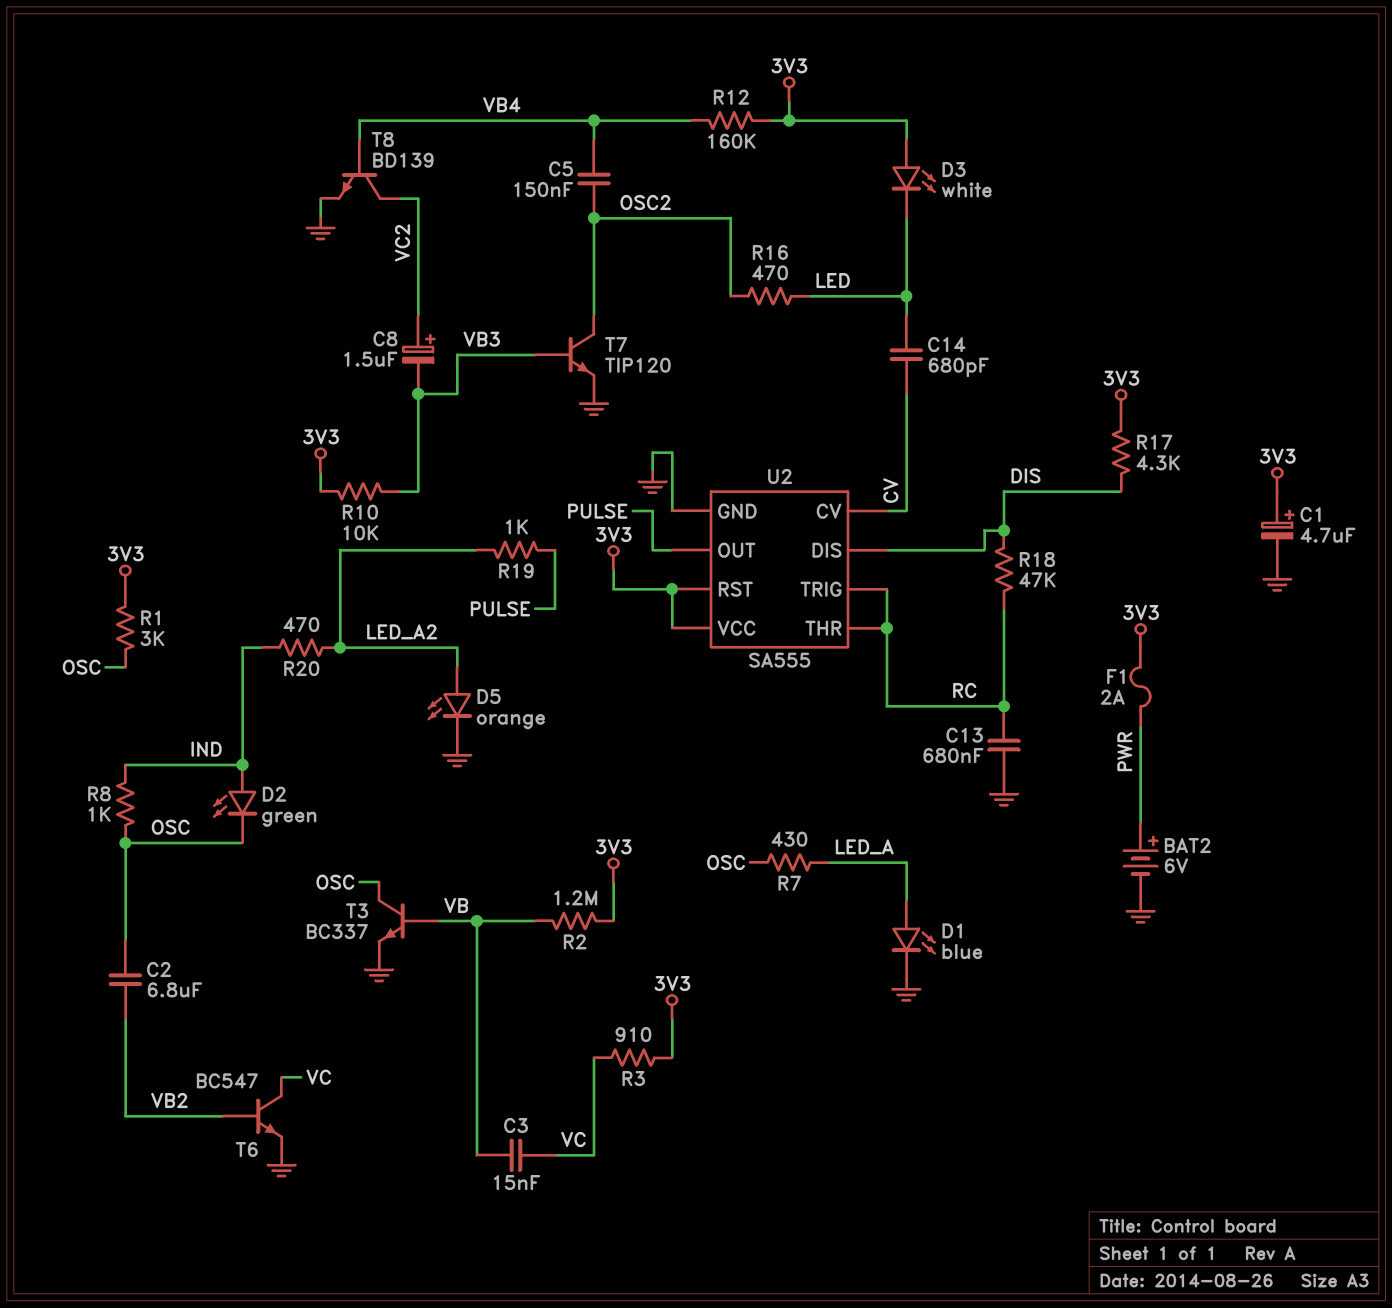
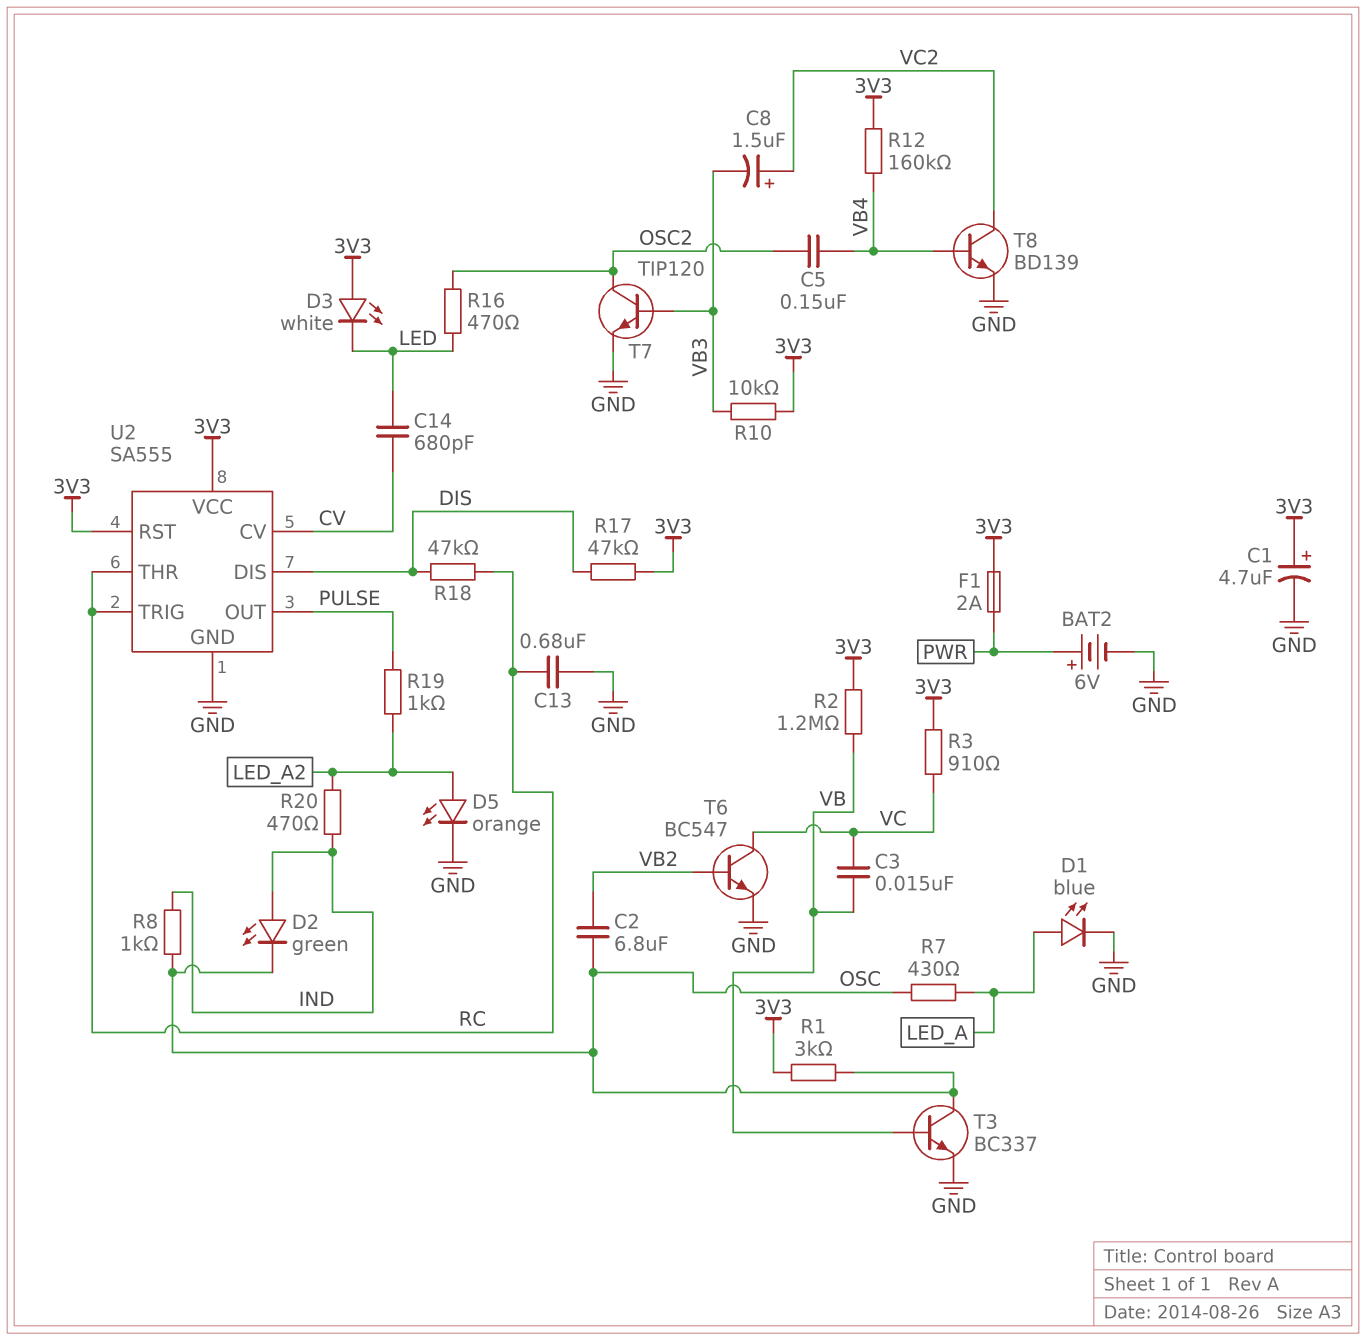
R17: 4.3k (3V3, DIS) -> 47k (3V3, DIS)

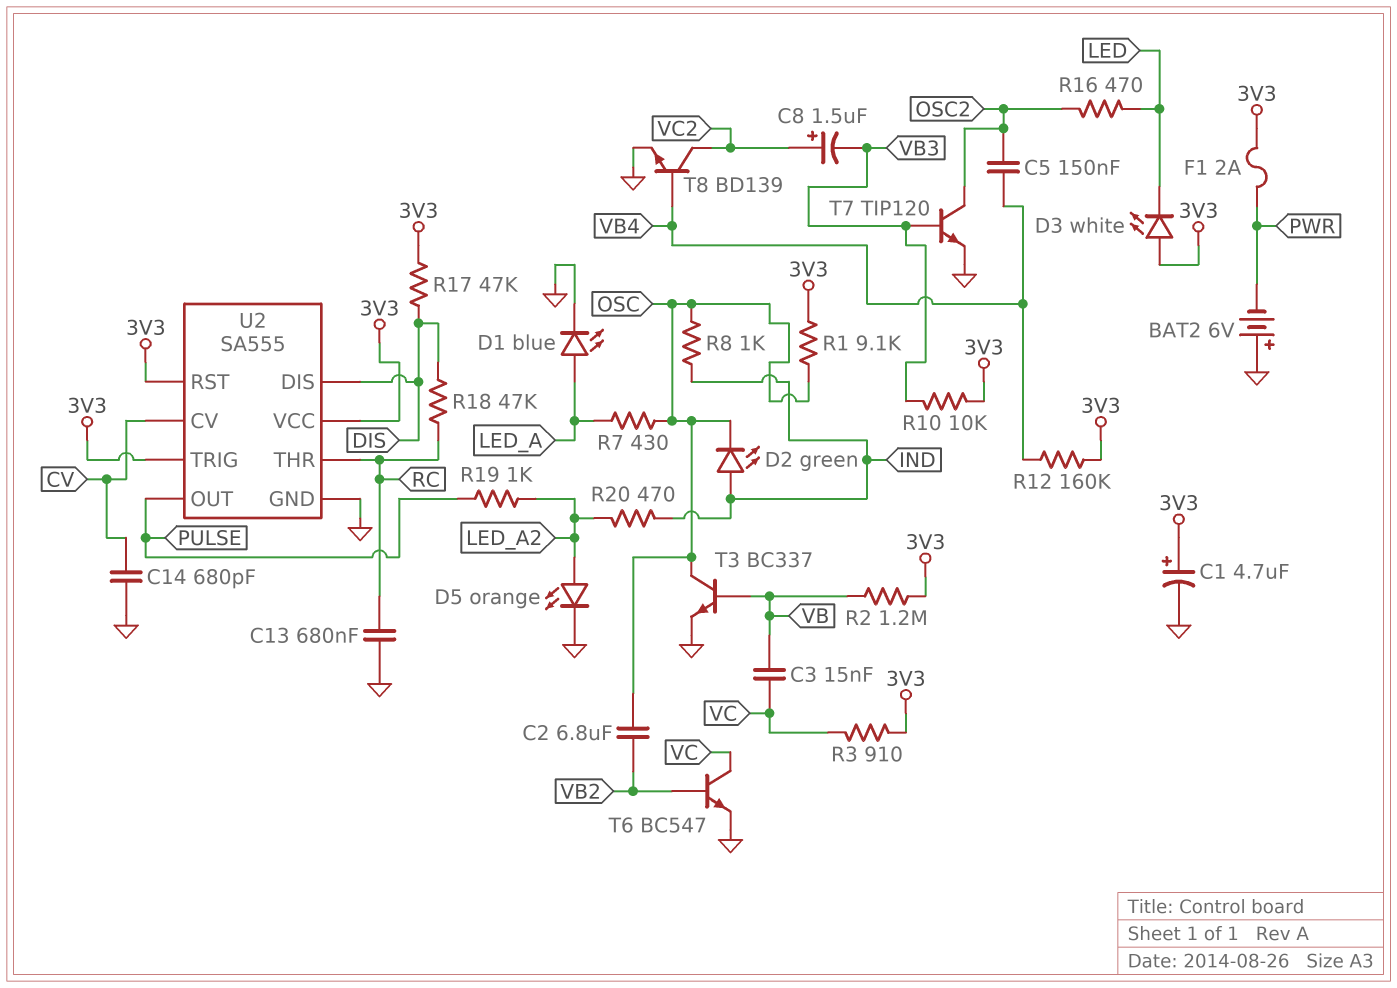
BAT2: 6V (plus PWR, minus GND) -> 6V (plus GND, minus PWR)
C14: 680pF (CV, LED) -> 680pF (CV, GND)
R1: 3k (3V3, OSC) -> 9.1k (3V3, OSC)
U2 pin TRIG: RC -> 3V3

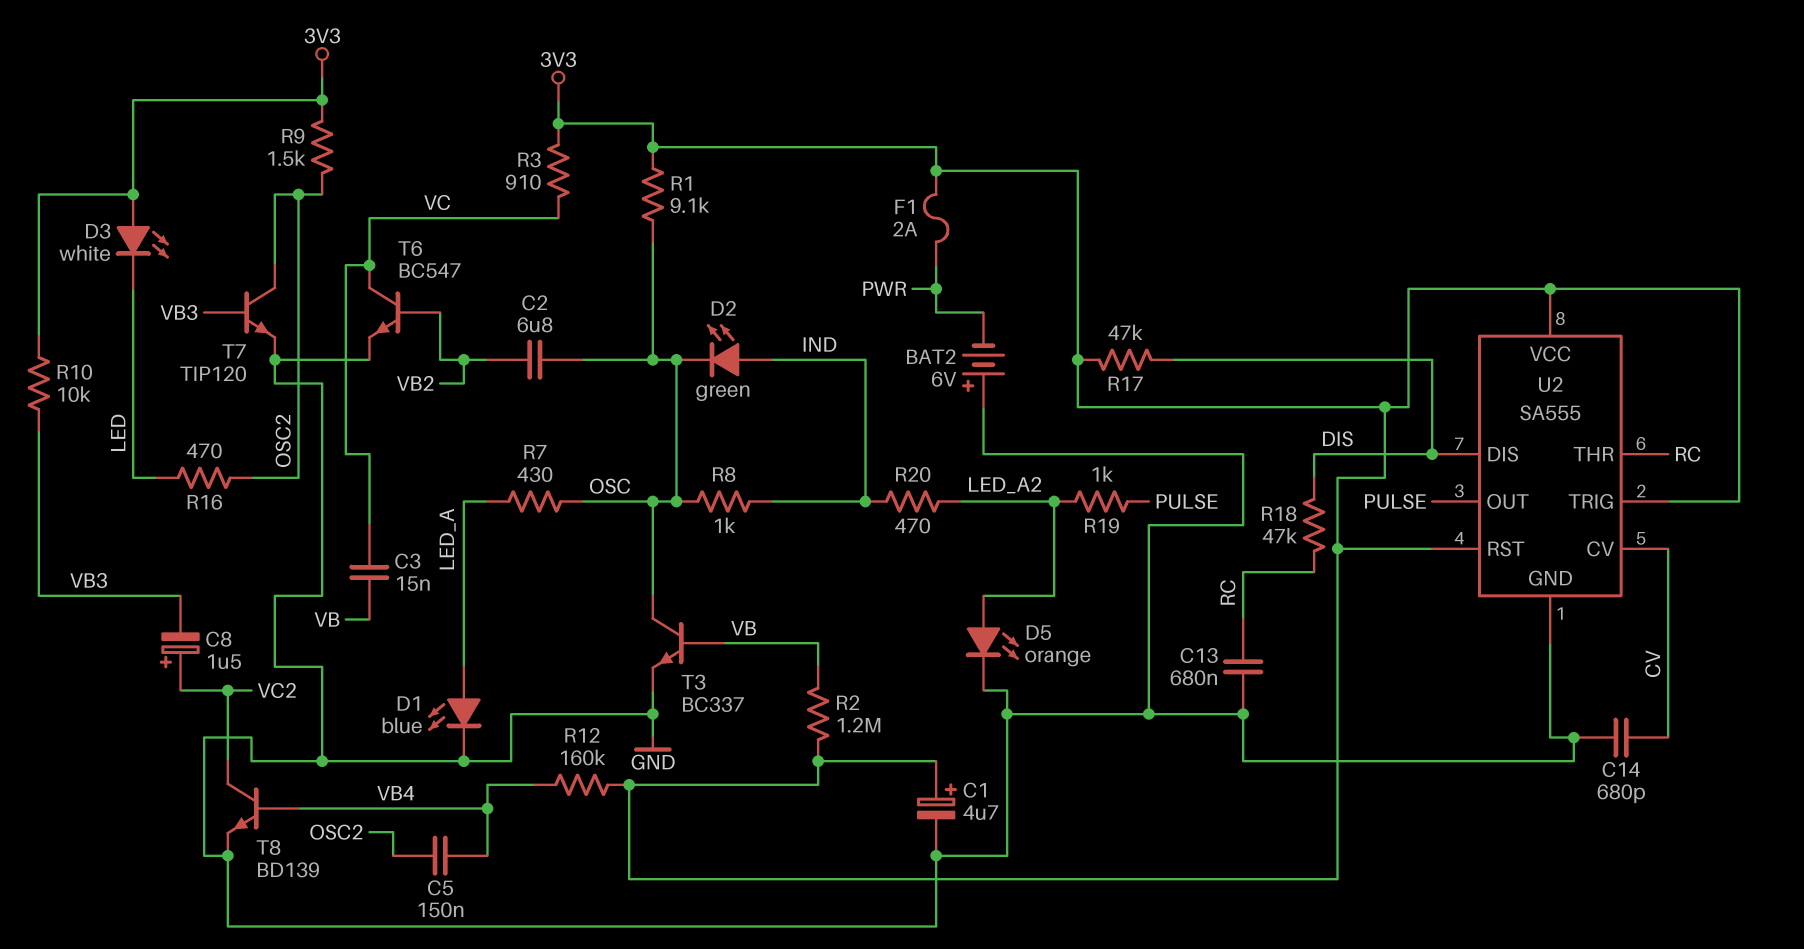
R9: none -> 1.5k (3V3, OSC2)

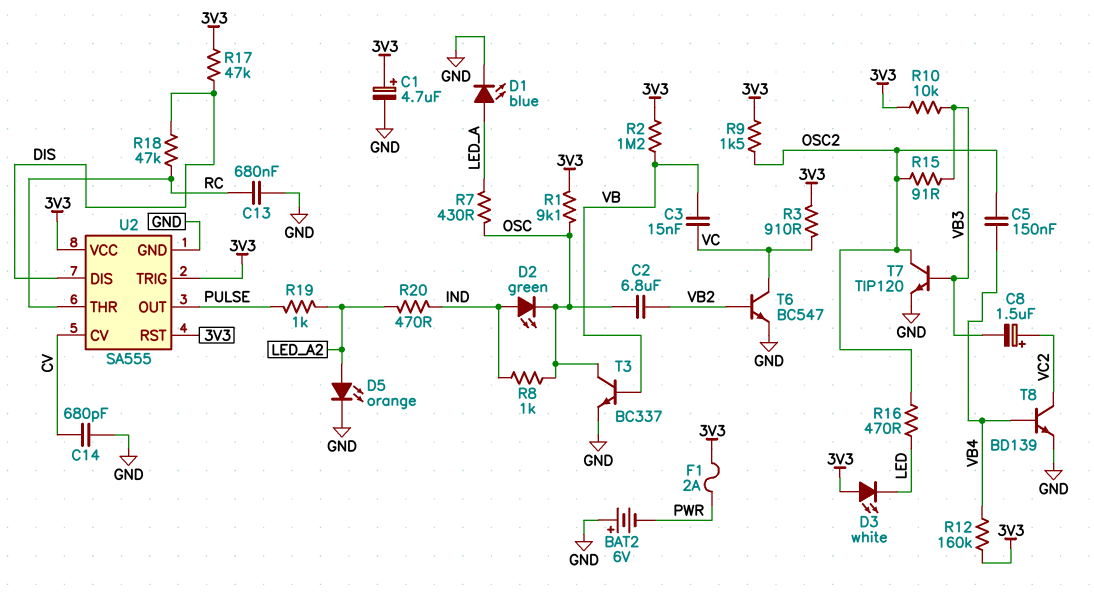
R15: none -> 91 (OSC2, VB3)

